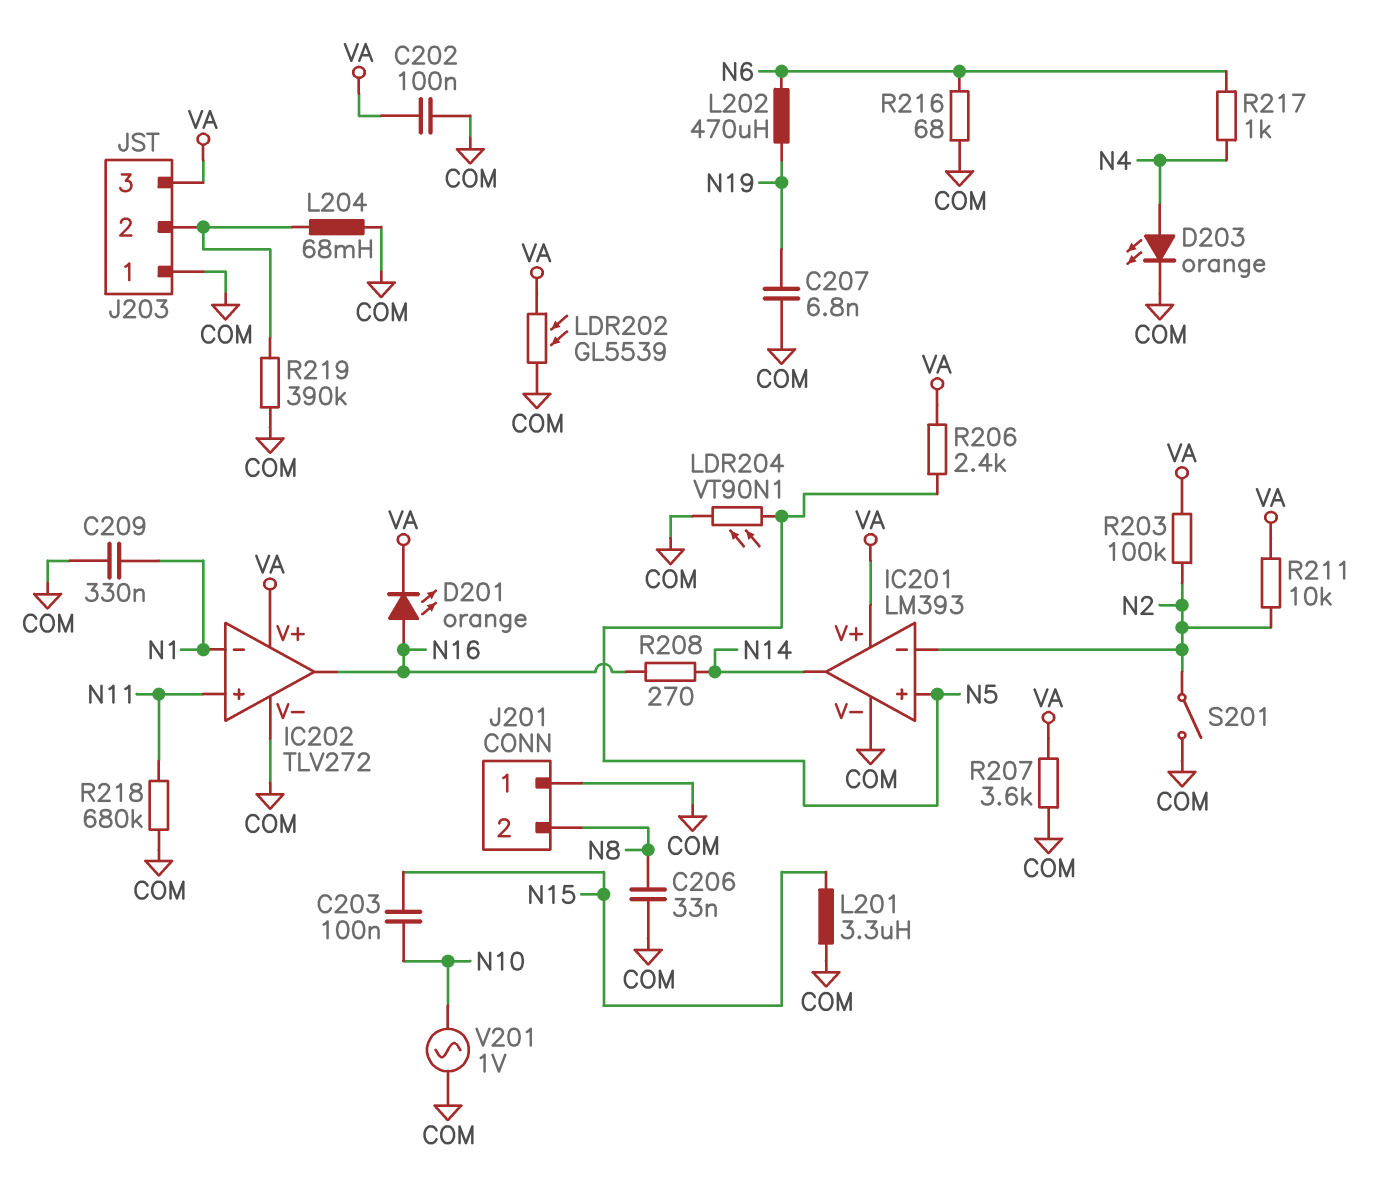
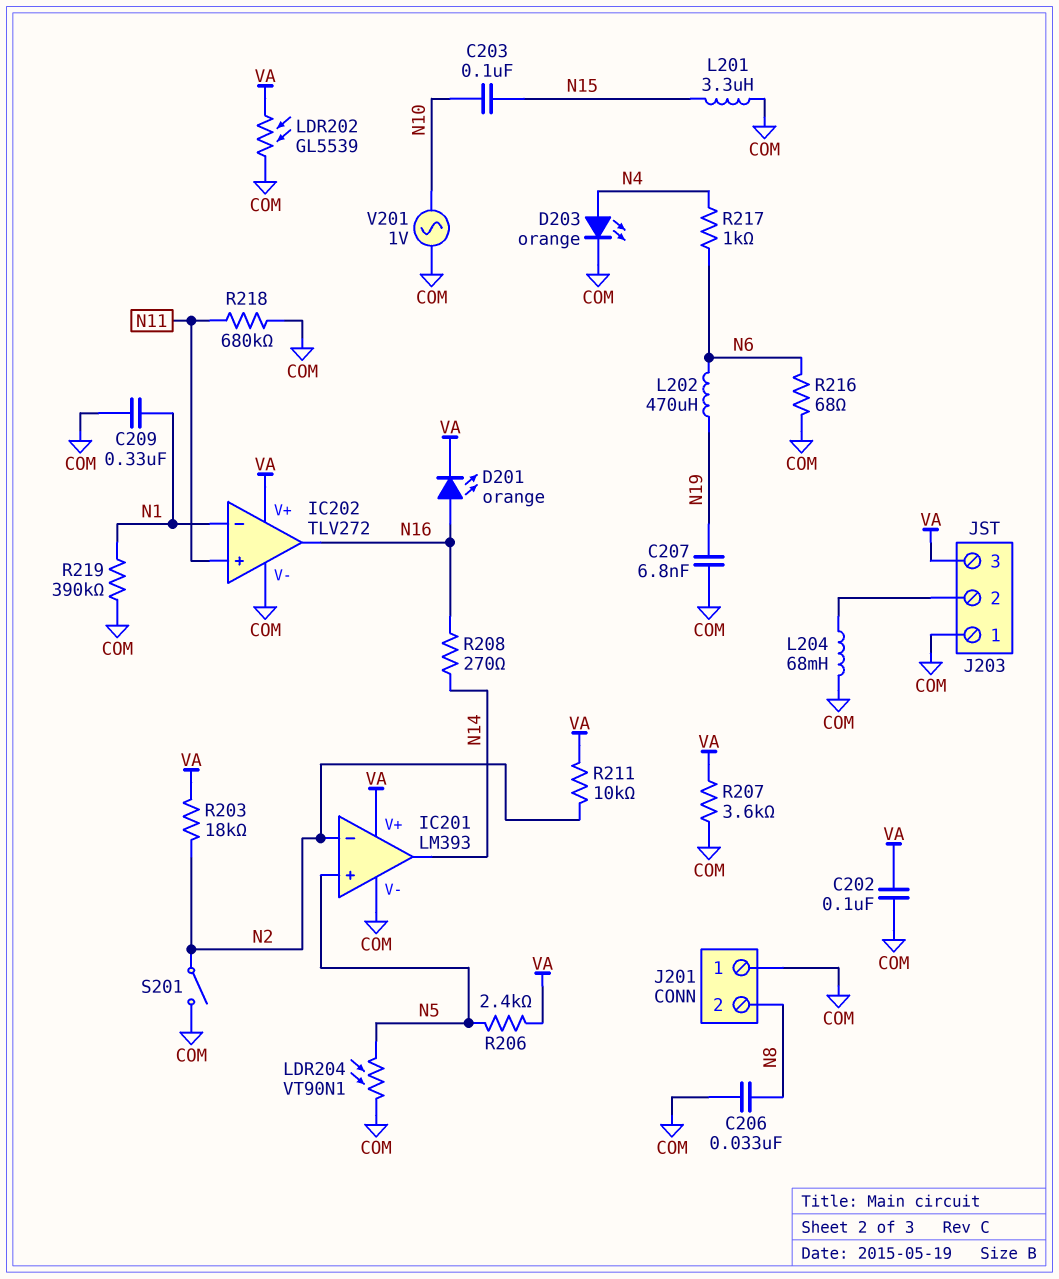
R203: 100k (N2, VA) -> 18k (N2, VA)
R219: 390k (COM, J203/2) -> 390k (COM, N1)

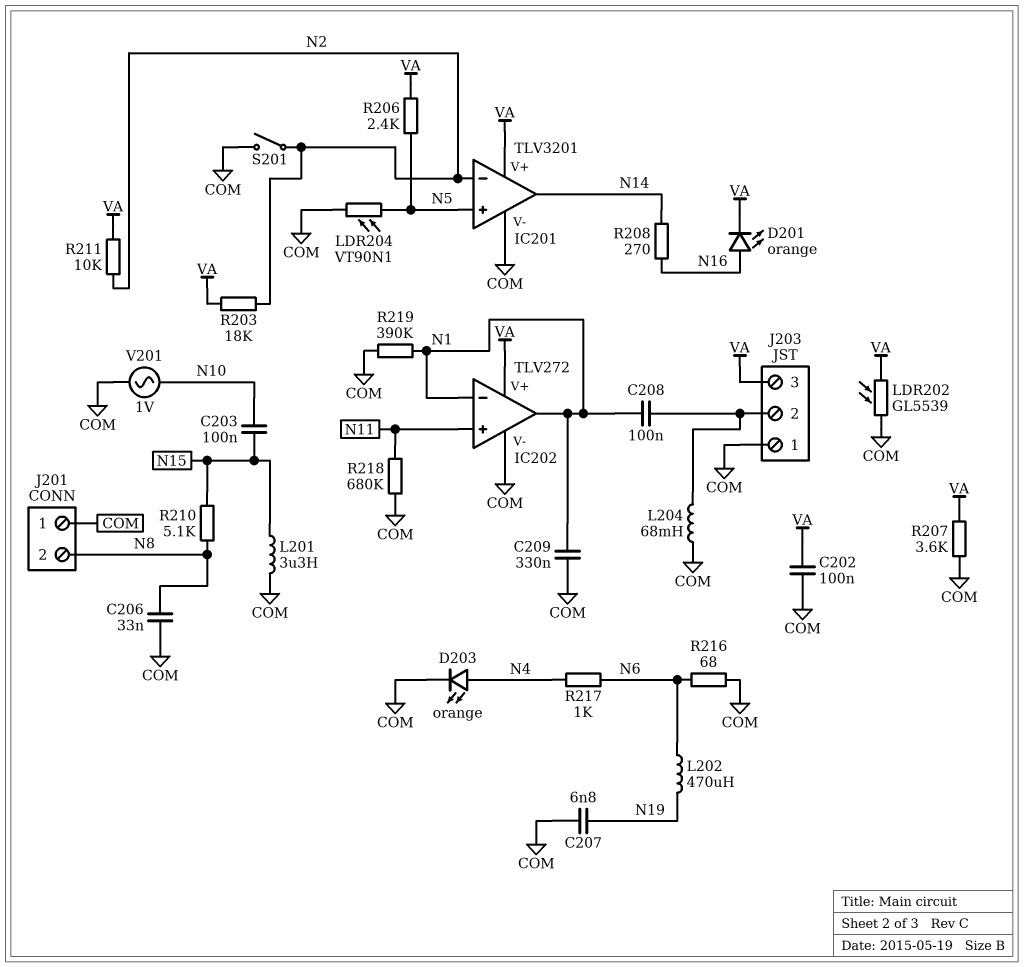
C208: none -> 100nF (J203/2, N1)
IC201: LM393 -> TLV3201
IC202 pin out: N16 -> N1
R210: none -> 5.1k (N8, N15)

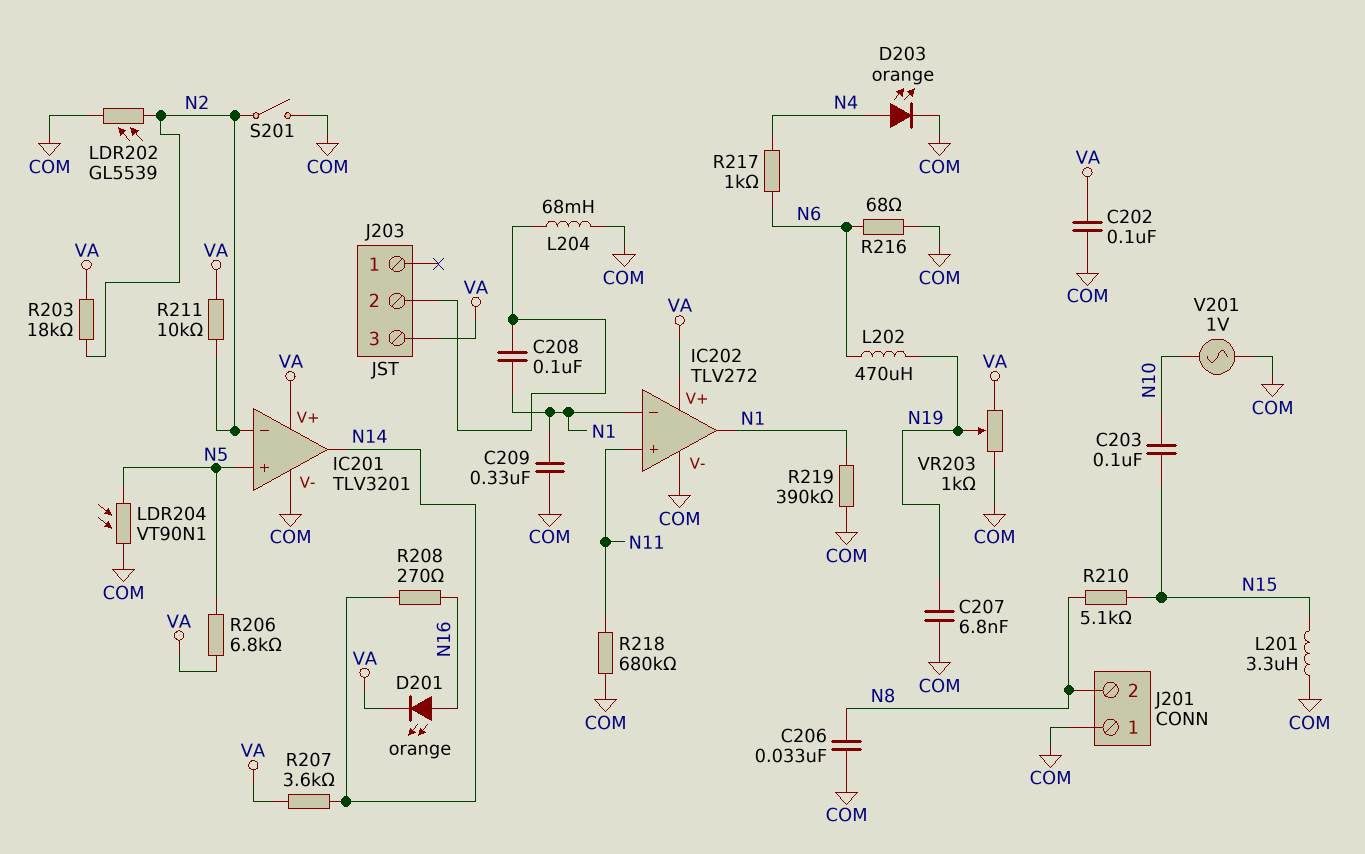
J203 pin 1: COM -> none
LDR202: GL5539 (COM, VA) -> GL5539 (COM, N2)
R206: 2.4k (N5, VA) -> 6.8k (N5, VA)
R207: 3.6k (COM, VA) -> 3.6k (N14, VA)
VR203: none -> 1k (COM, VA, wiper N19)

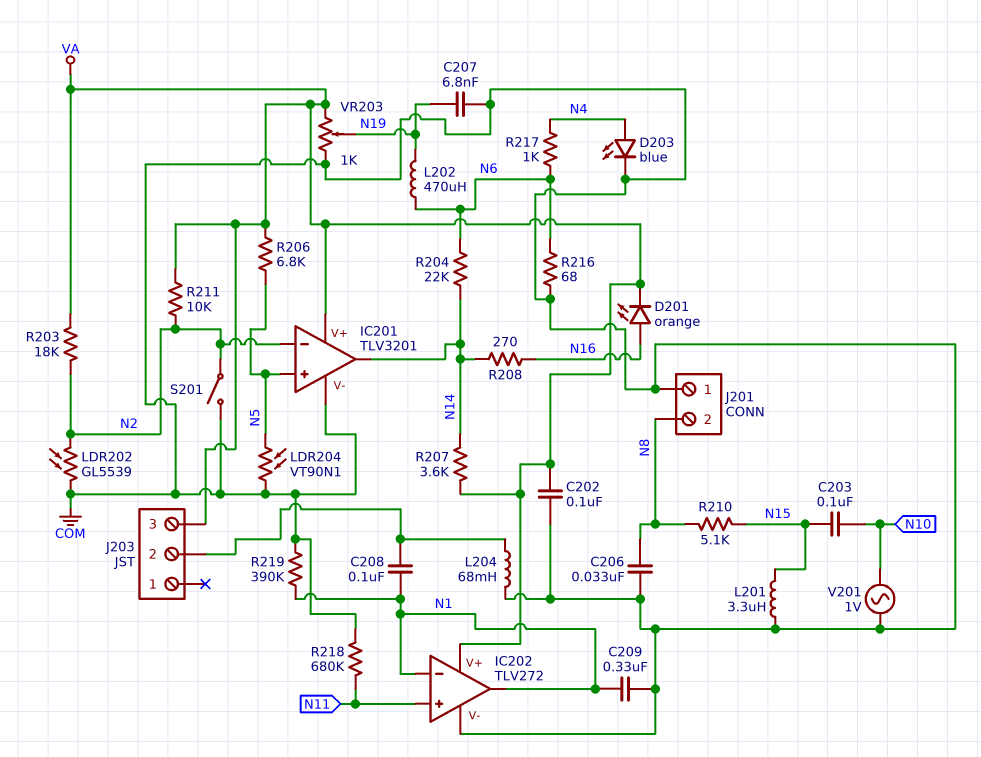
D203: LED orange (A N4, K COM) -> LED blue (A N4, K COM)
R204: none -> 22k (N6, N14)

